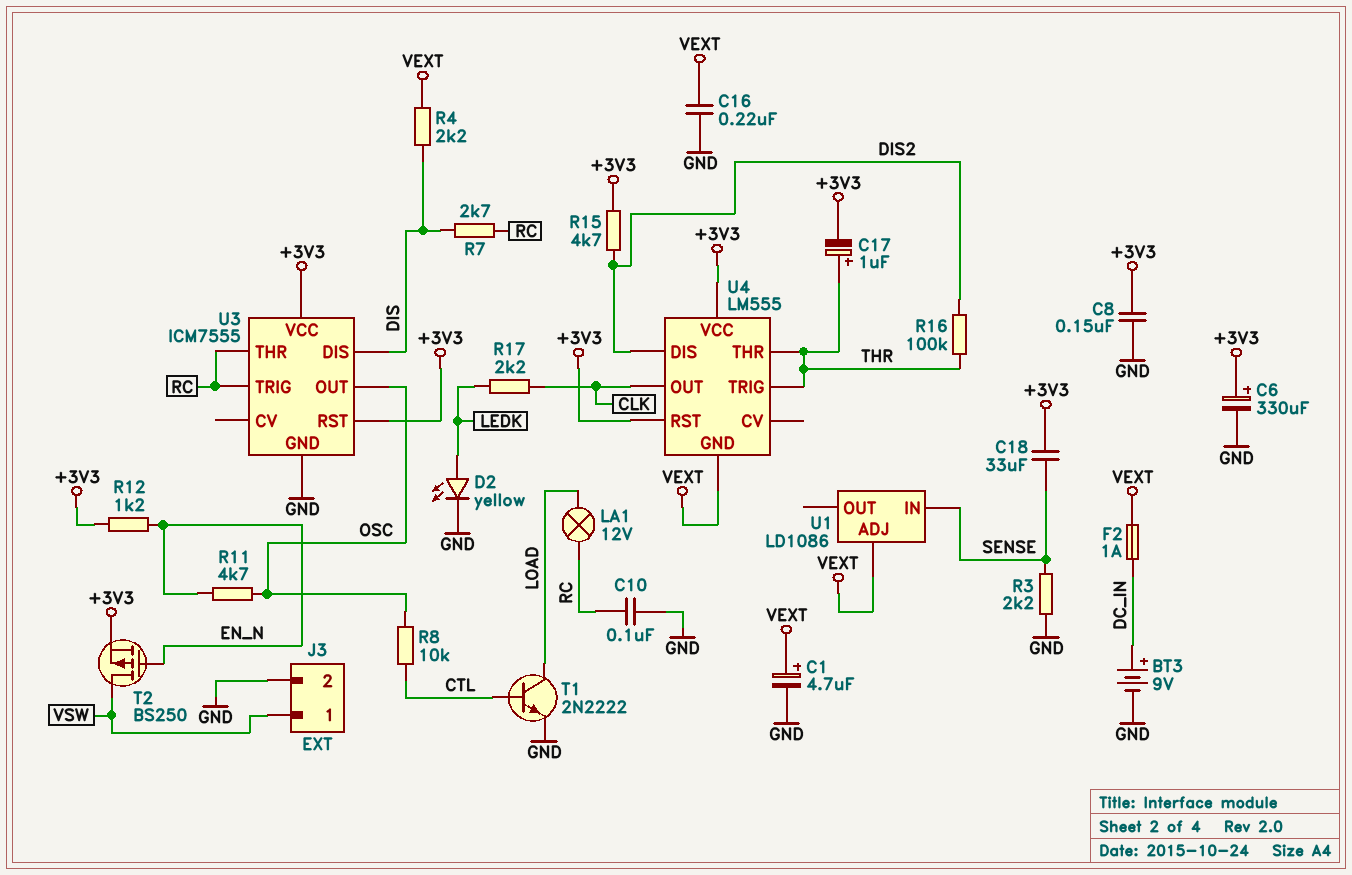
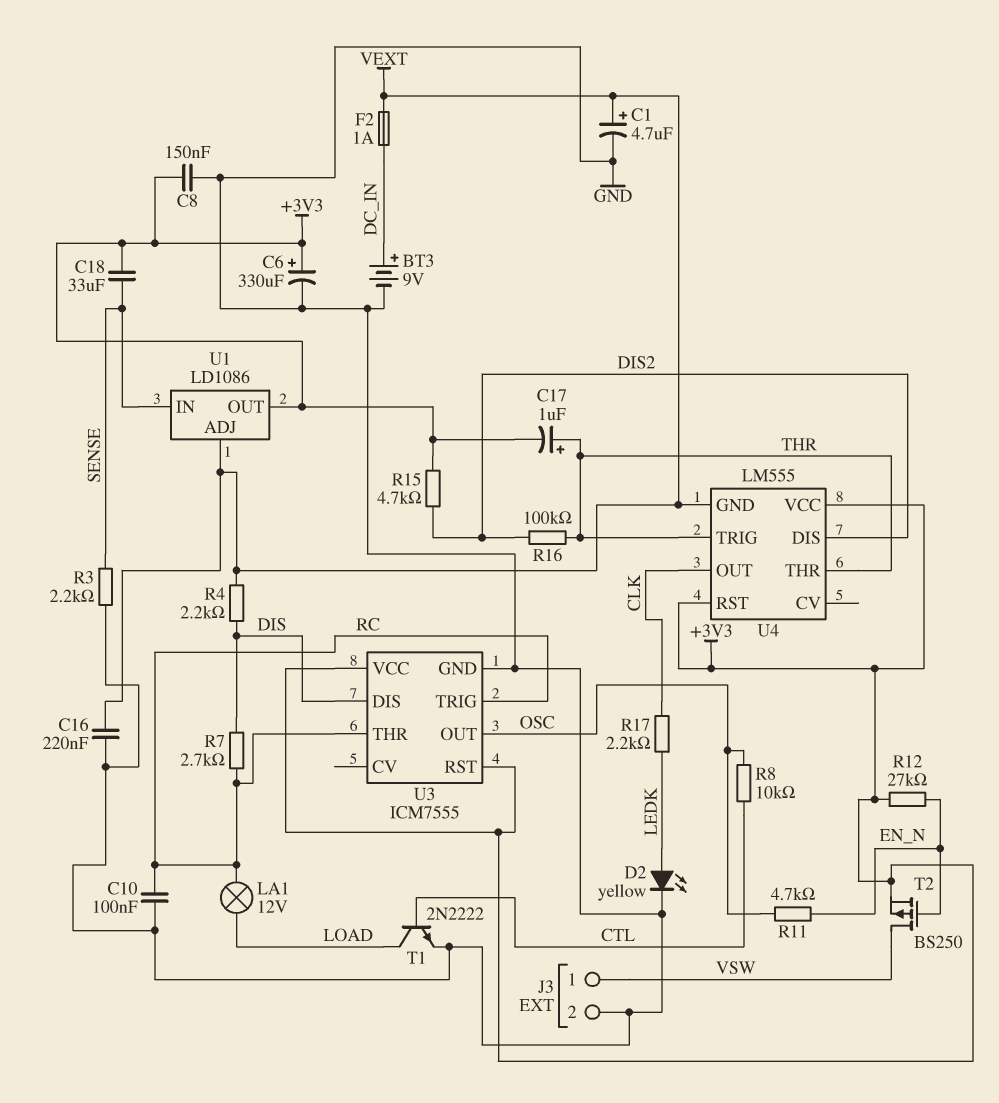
R12: 1.2k (+3V3, EN_N) -> 27k (+3V3, EN_N)
U1 pin OUT: none -> +3V3

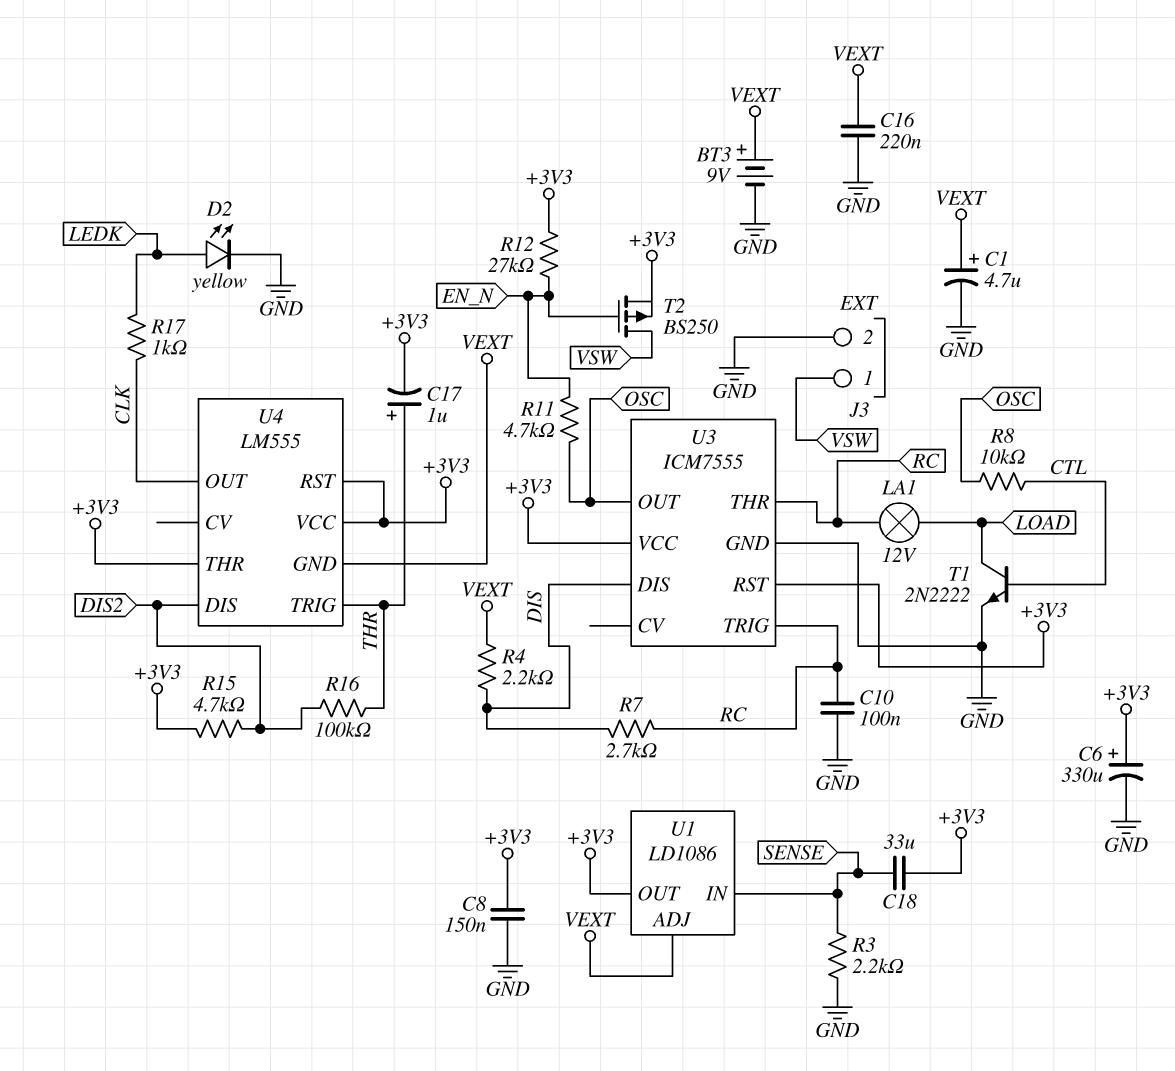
BT3: 9V (plus DC_IN, minus GND) -> 9V (plus VEXT, minus GND)
F2: 1A (DC_IN, VEXT) -> none
R17: 2.2k (CLK, LEDK) -> 1k (CLK, LEDK)
U4 pin THR: THR -> +3V3

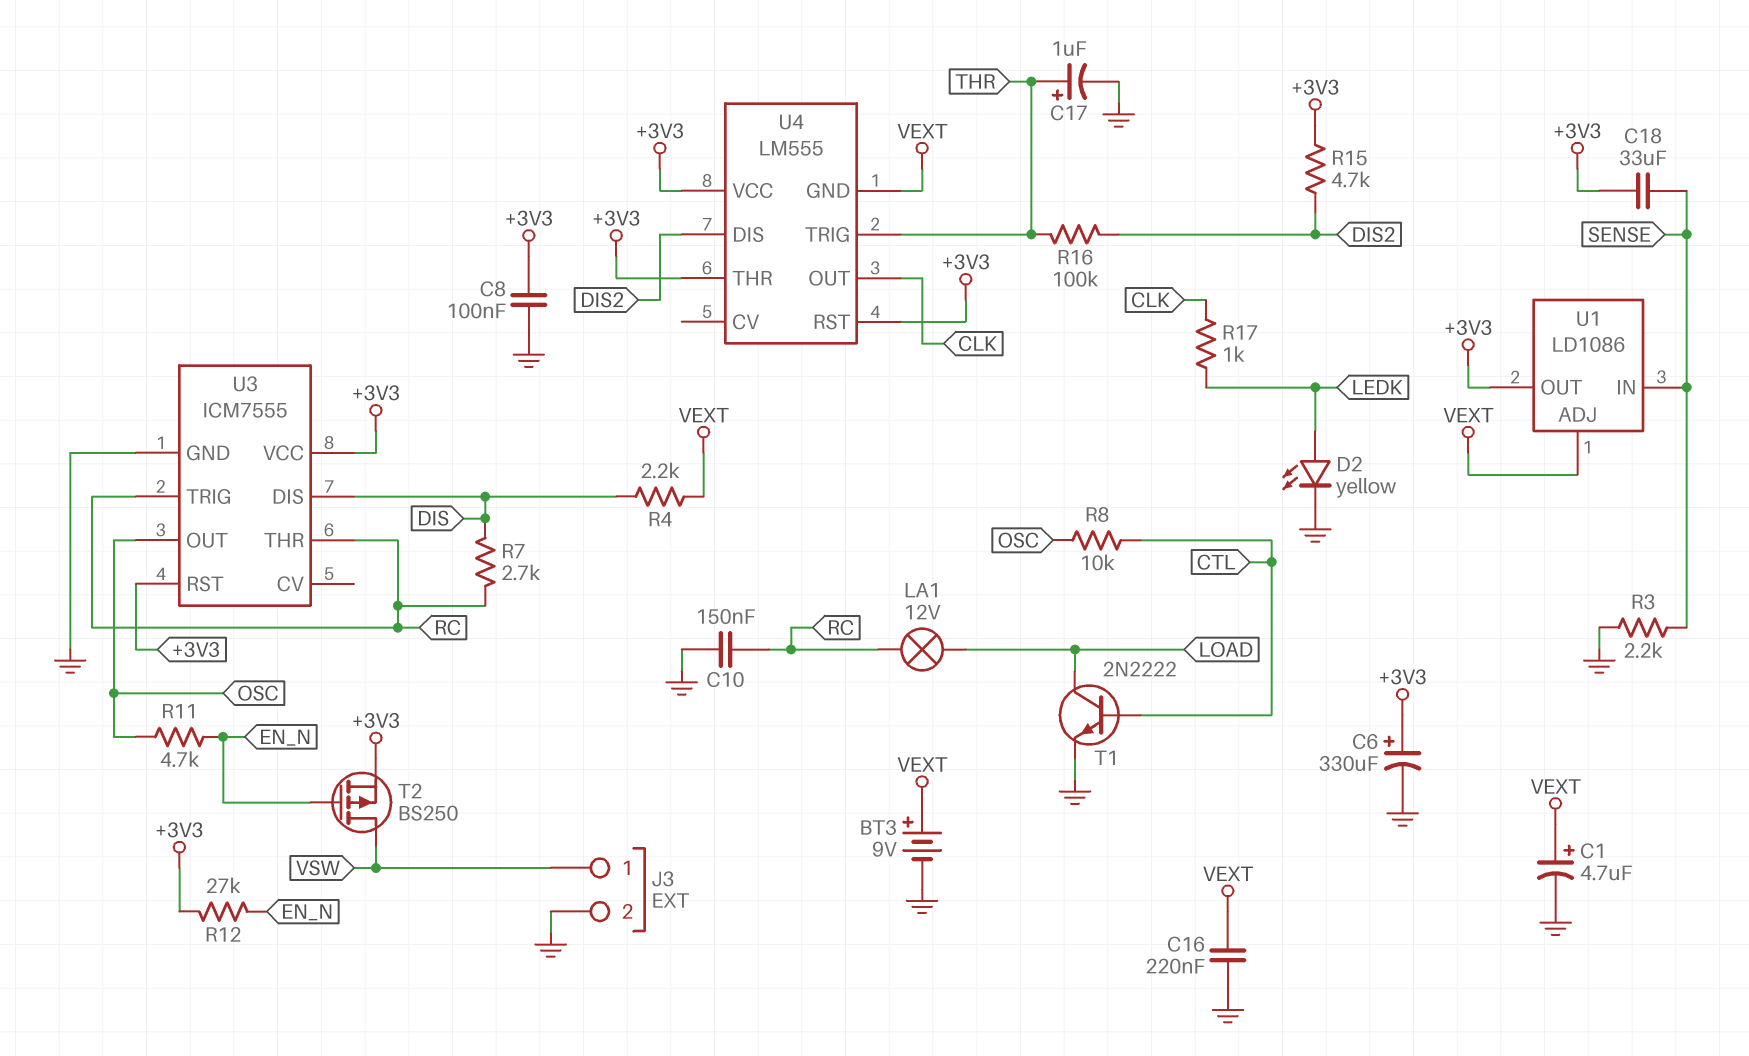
C8: 150nF (+3V3, GND) -> 100nF (+3V3, GND)
C10: 100nF (GND, RC) -> 150nF (GND, RC)
C17: 1uF (plus THR, minus +3V3) -> 1uF (plus THR, minus GND)

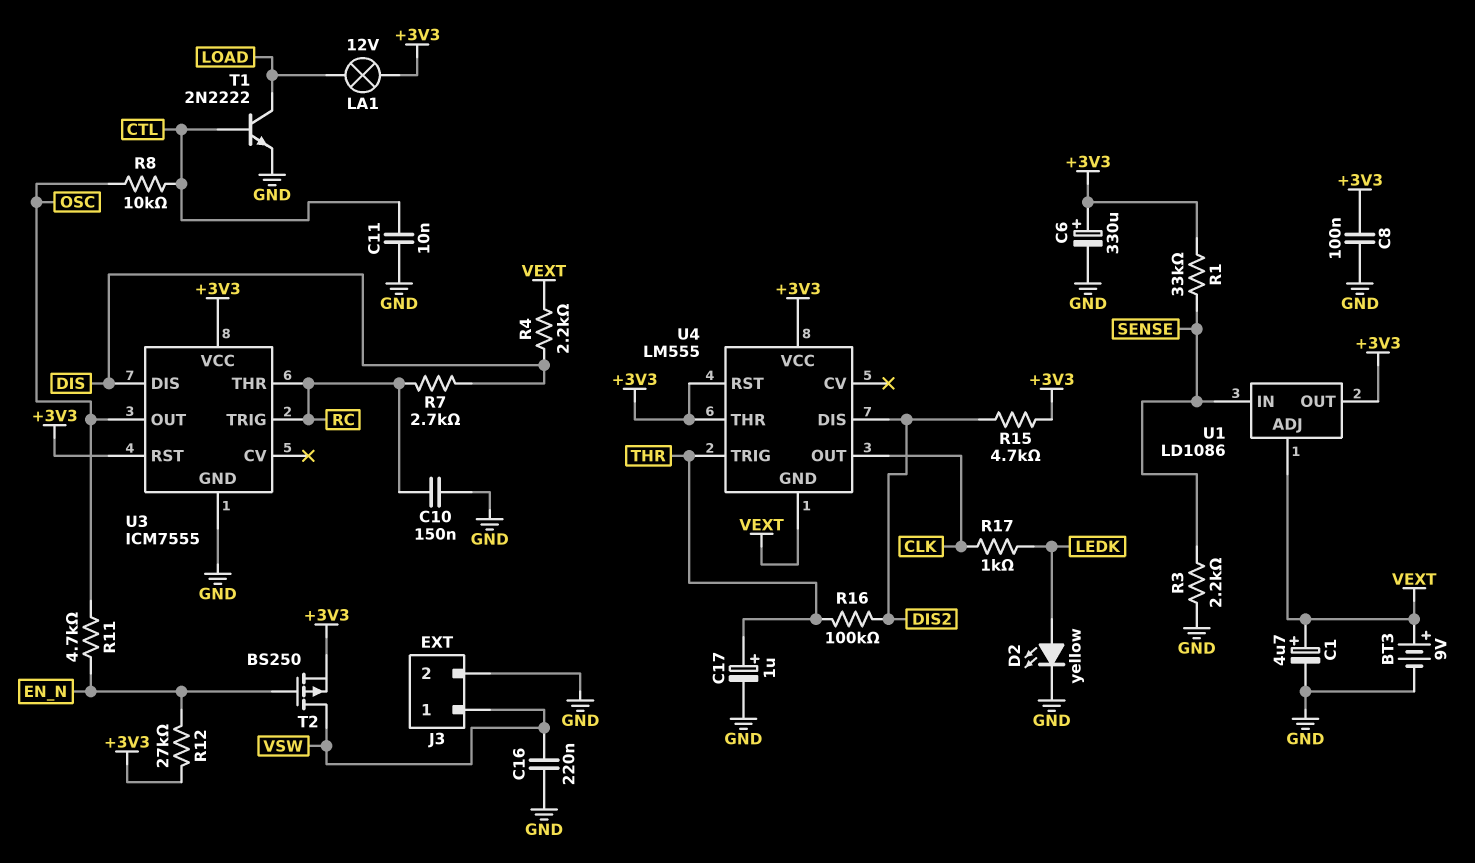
C11: none -> 10nF (CTL, GND)
C16: 220nF (GND, VEXT) -> 220nF (GND, VSW)
C18: 33uF (+3V3, SENSE) -> none
LA1: lamp 12V (LOAD, RC) -> lamp 12V (+3V3, LOAD)
R1: none -> 33k (+3V3, SENSE)

